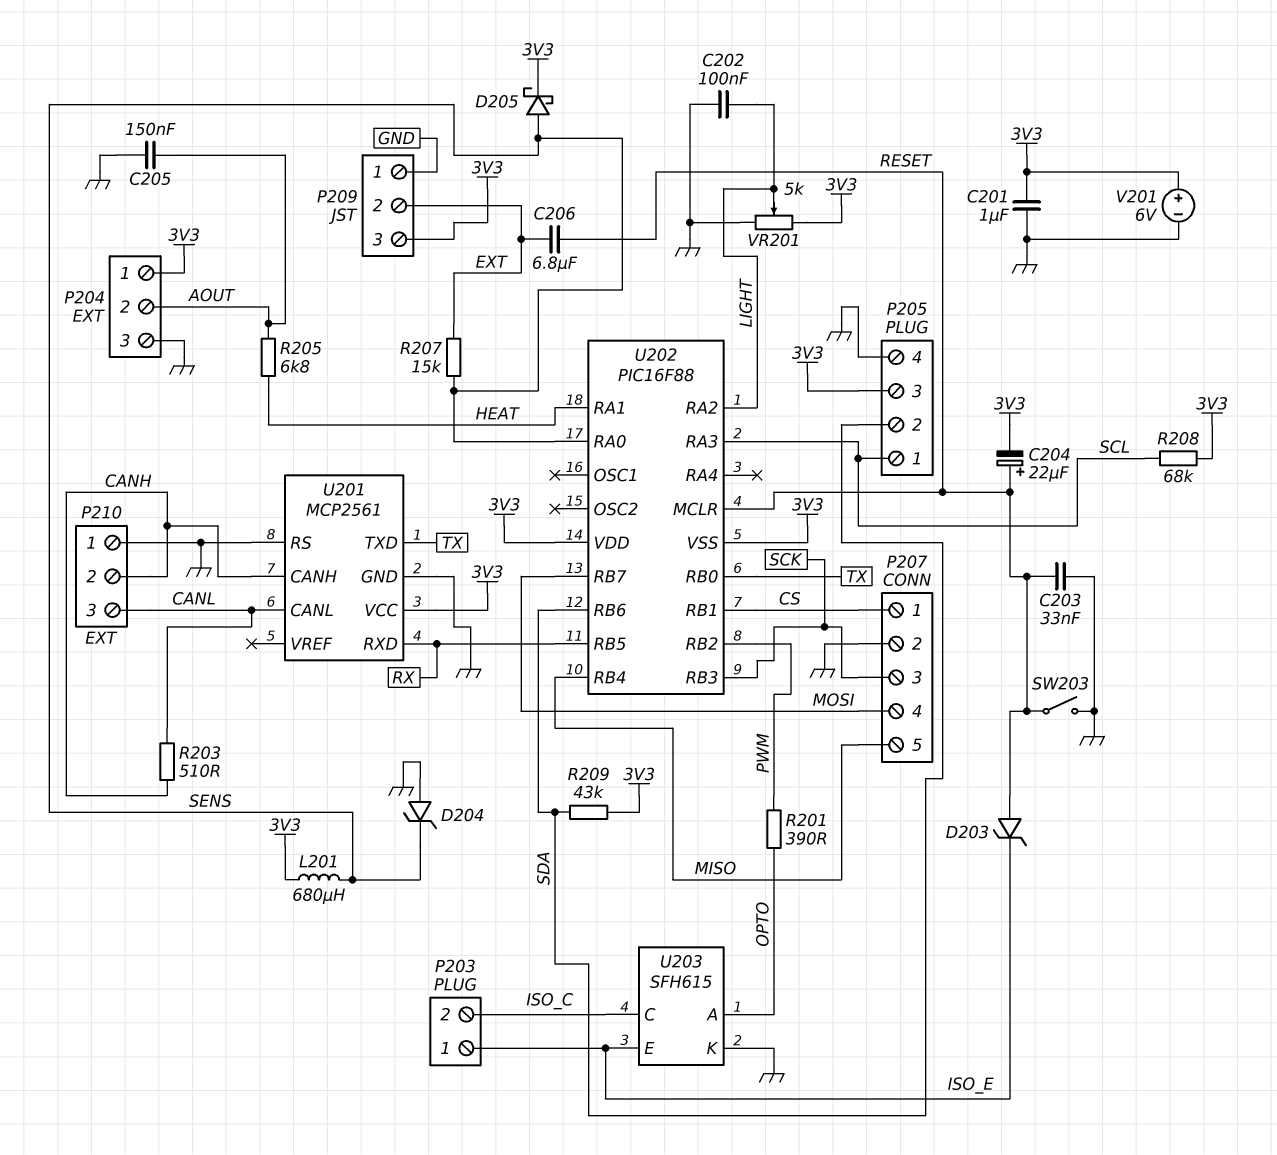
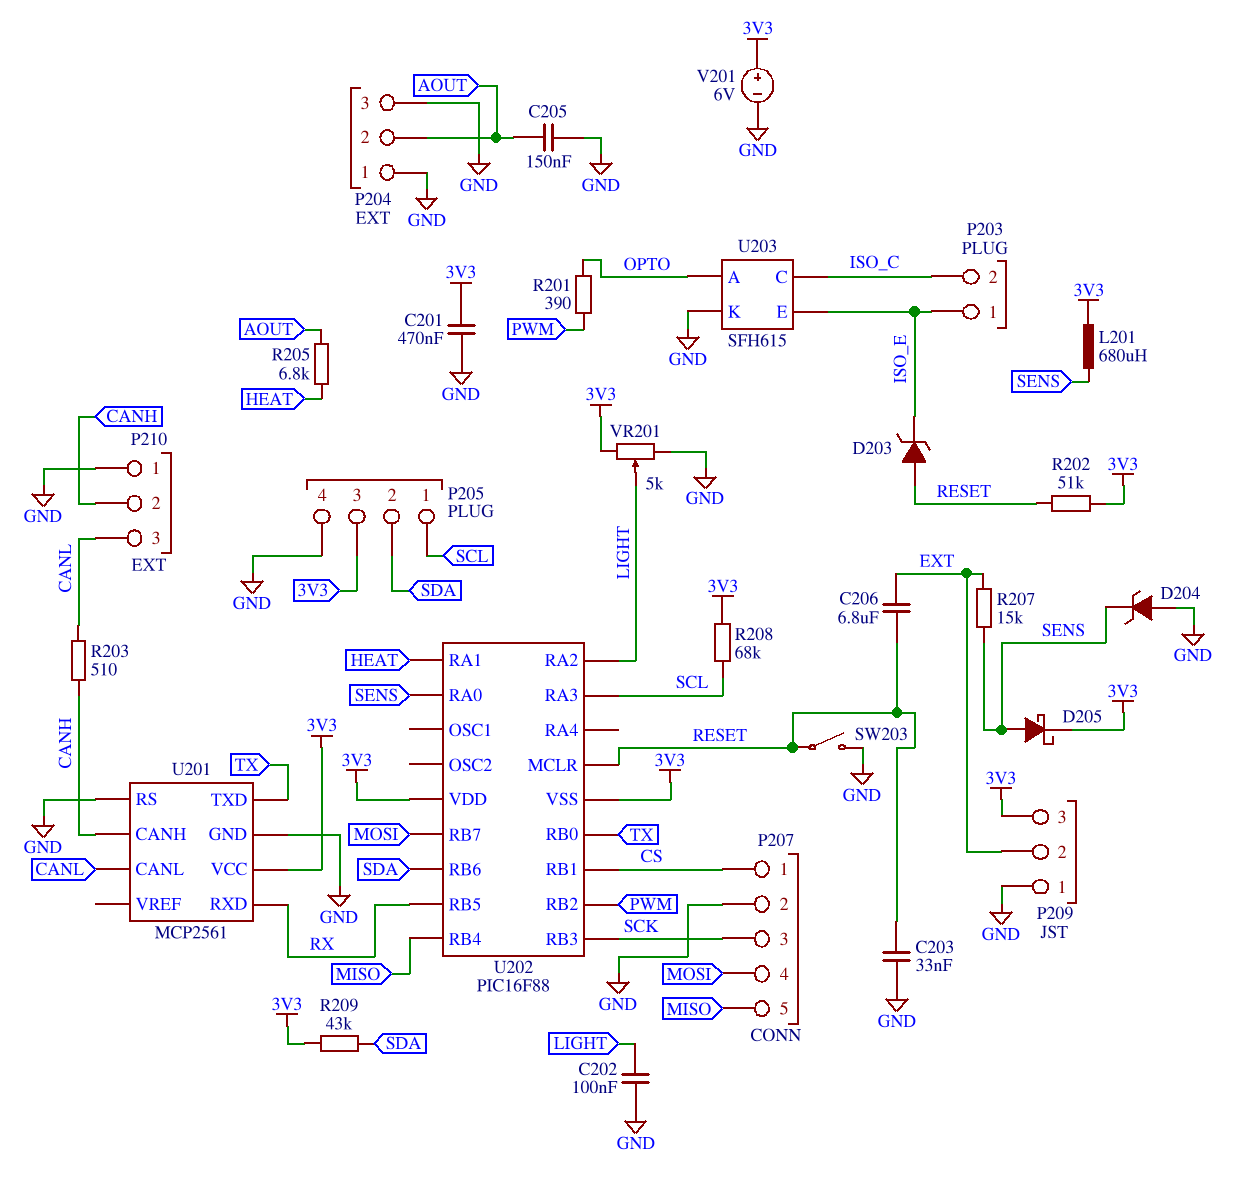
C201: 1uF (3V3, GND) -> 470nF (3V3, GND)
C204: 22uF (plus RESET, minus 3V3) -> none
P204 pin 1: 3V3 -> GND
R202: none -> 51k (3V3, RESET)

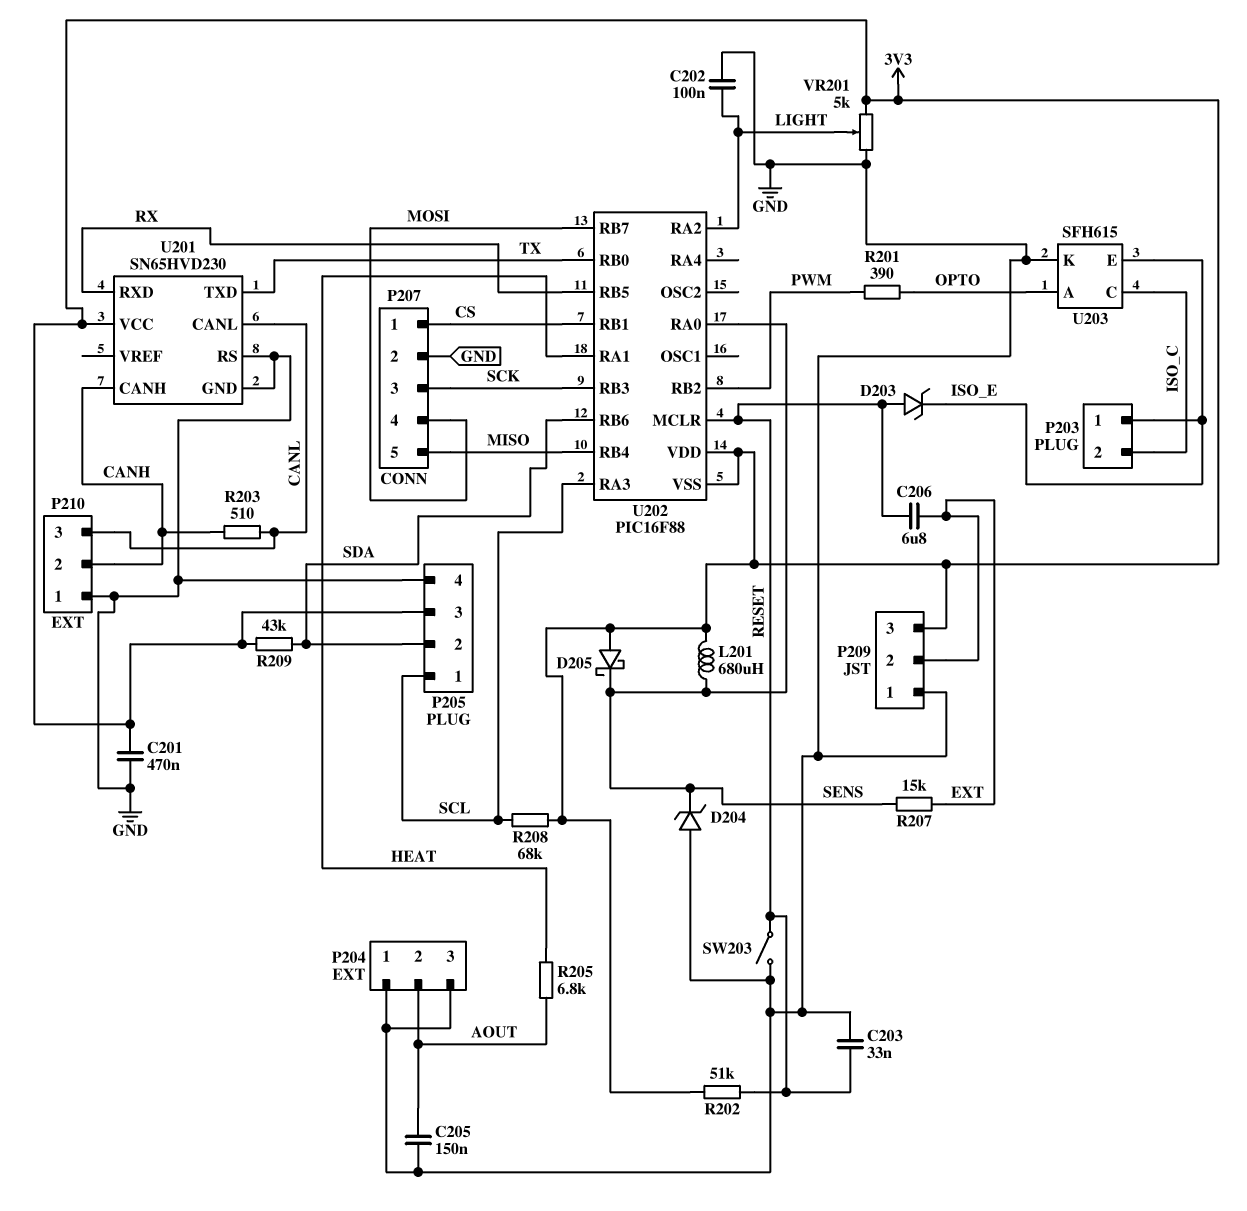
D205: schottky (A SENS, K 3V3) -> schottky (A 3V3, K SENS)
U201: MCP2561 -> SN65HVD230
V201: 6V (plus 3V3, minus GND) -> none

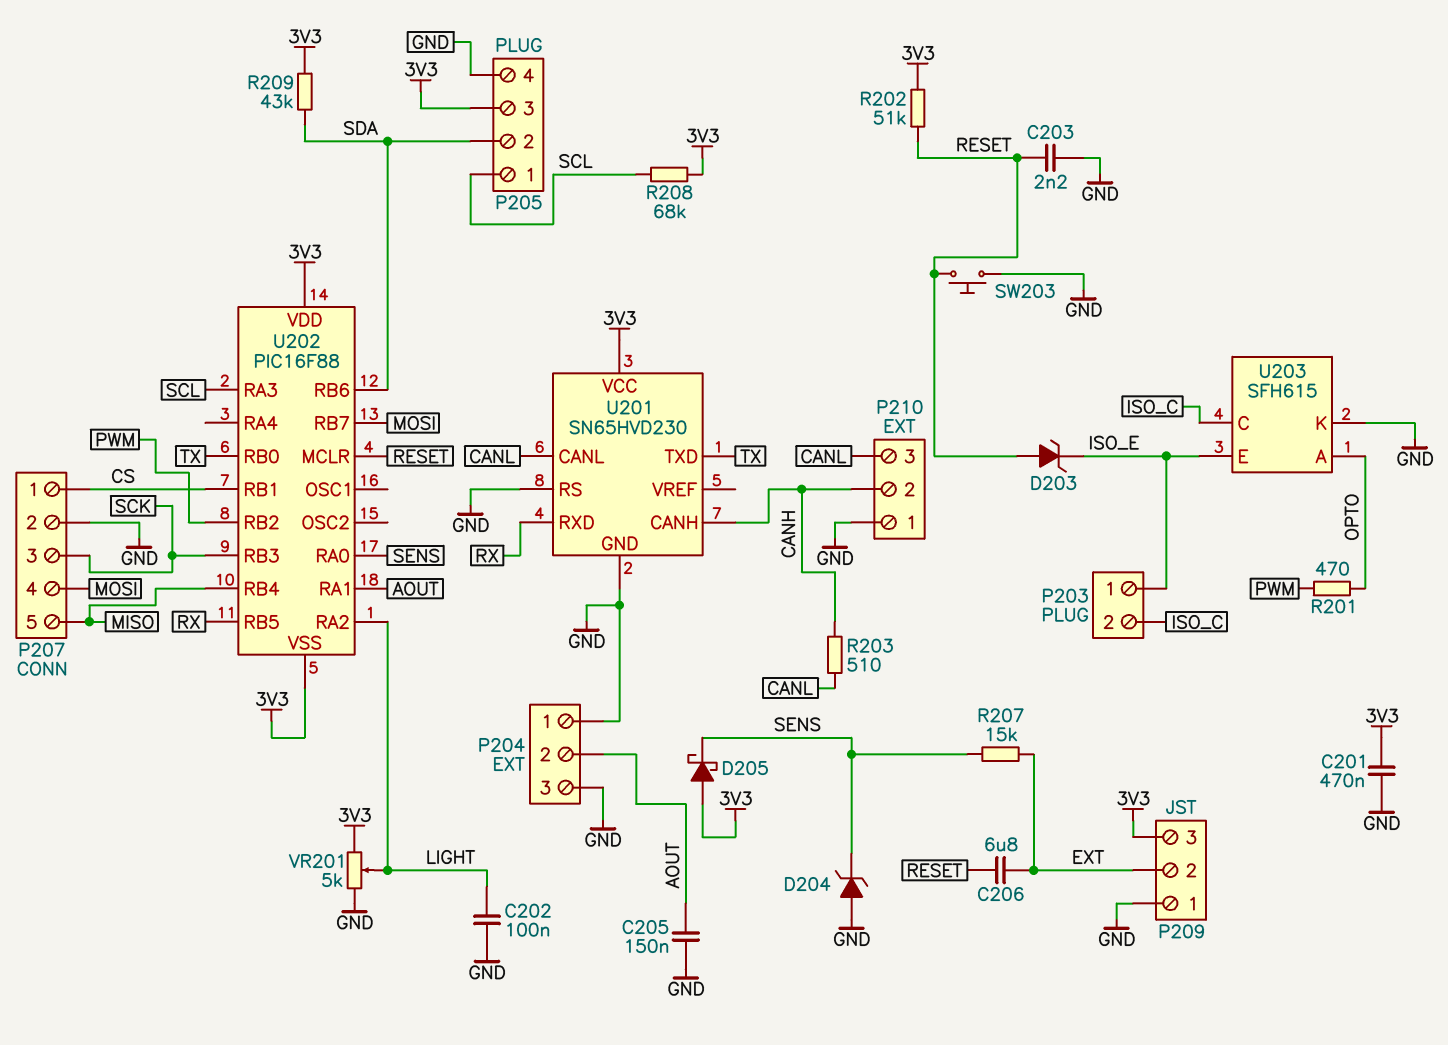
C203: 33nF (GND, RESET) -> 2.2nF (GND, RESET)
L201: 680uH (3V3, SENS) -> none
R201: 390 (OPTO, PWM) -> 470 (OPTO, PWM)
R205: 6.8k (AOUT, HEAT) -> none
SW203: switch (GND, RESET) -> button (GND, RESET)
U202 pin RA1: HEAT -> AOUT

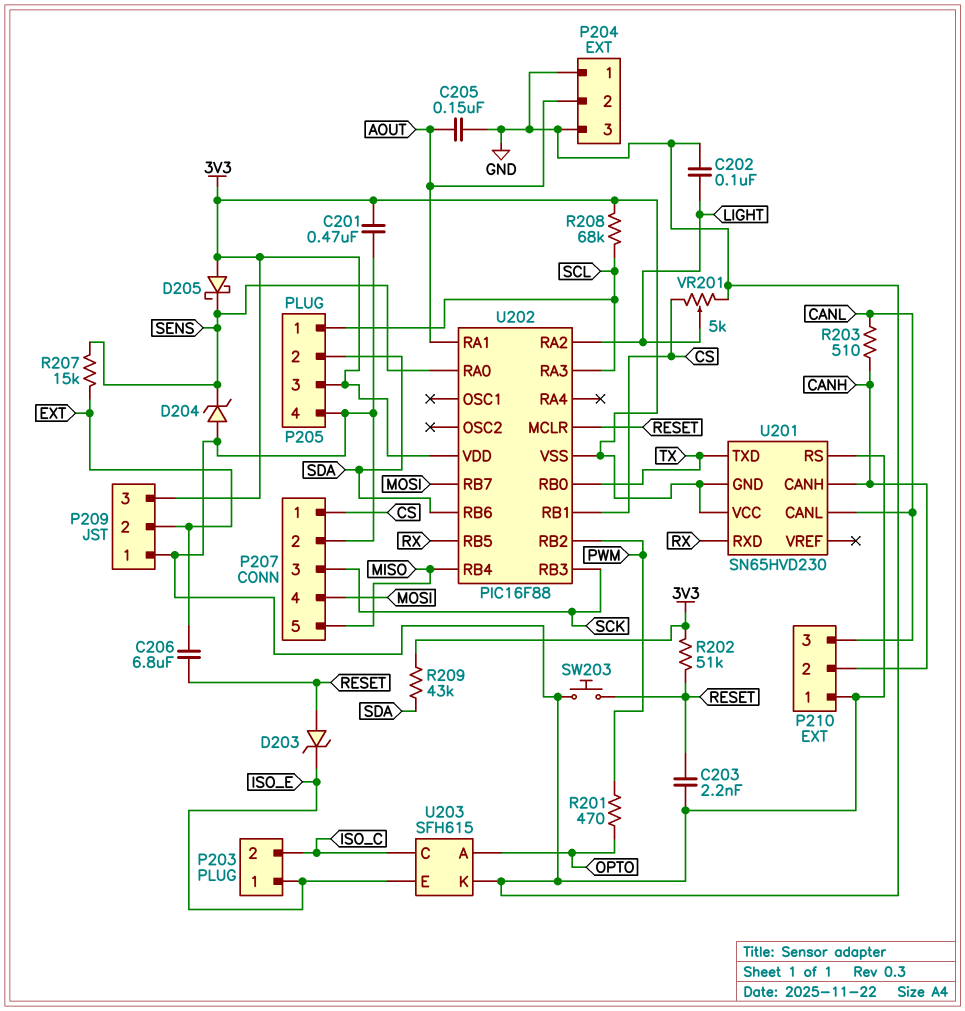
U201 pin GND: GND -> 3V3
VR201: 5k (3V3, GND, wiper LIGHT) -> 5k (CS, GND, wiper LIGHT)

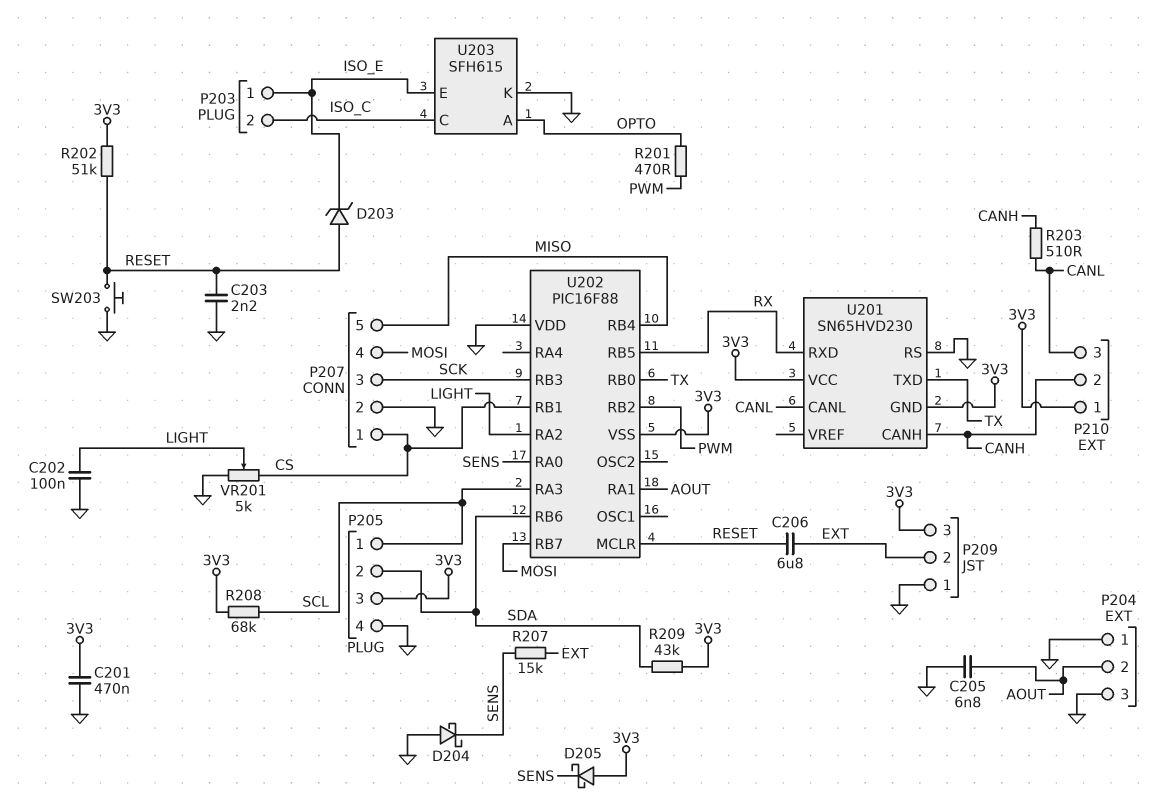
C205: 150nF (AOUT, GND) -> 6.8nF (AOUT, GND)
D204: zener (A GND, K SENS) -> schottky (A GND, K SENS)
P210 pin 1: GND -> 3V3
U202 pin VDD: 3V3 -> GND

